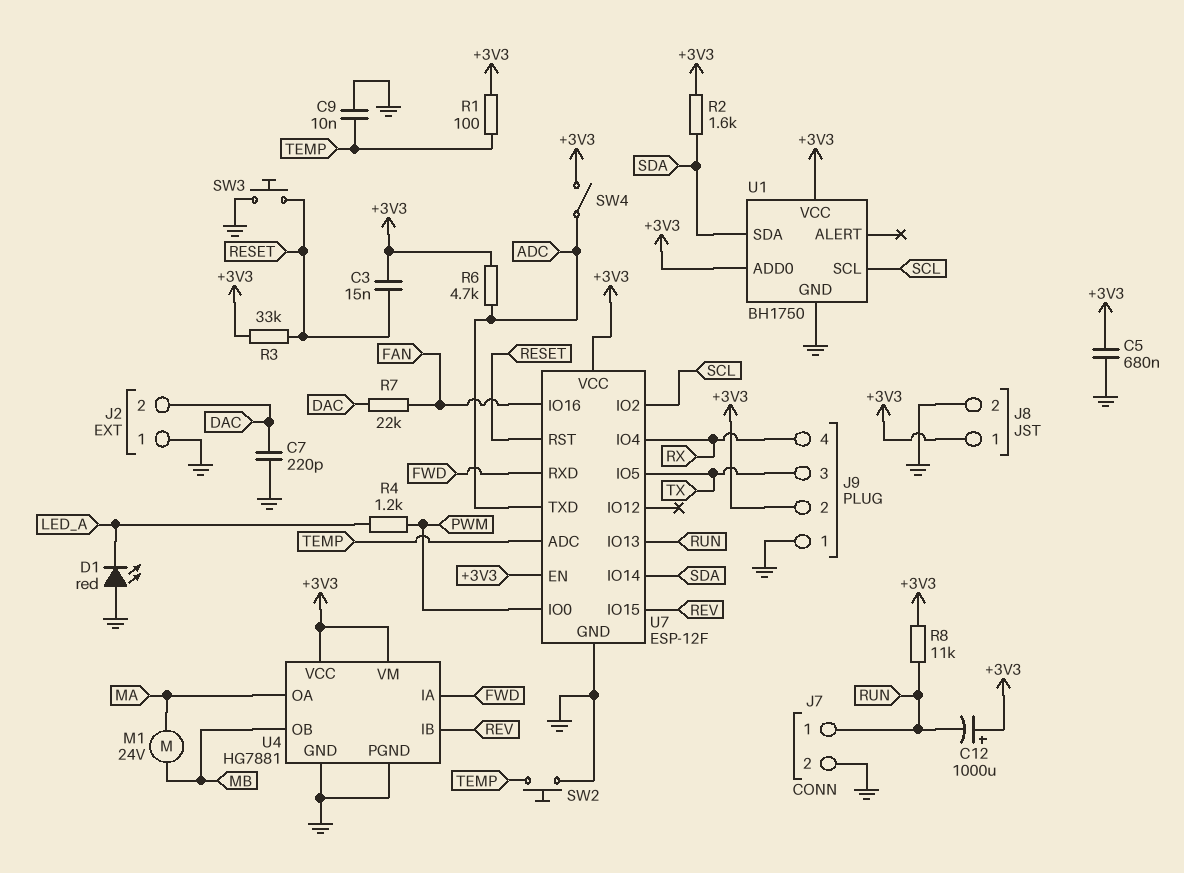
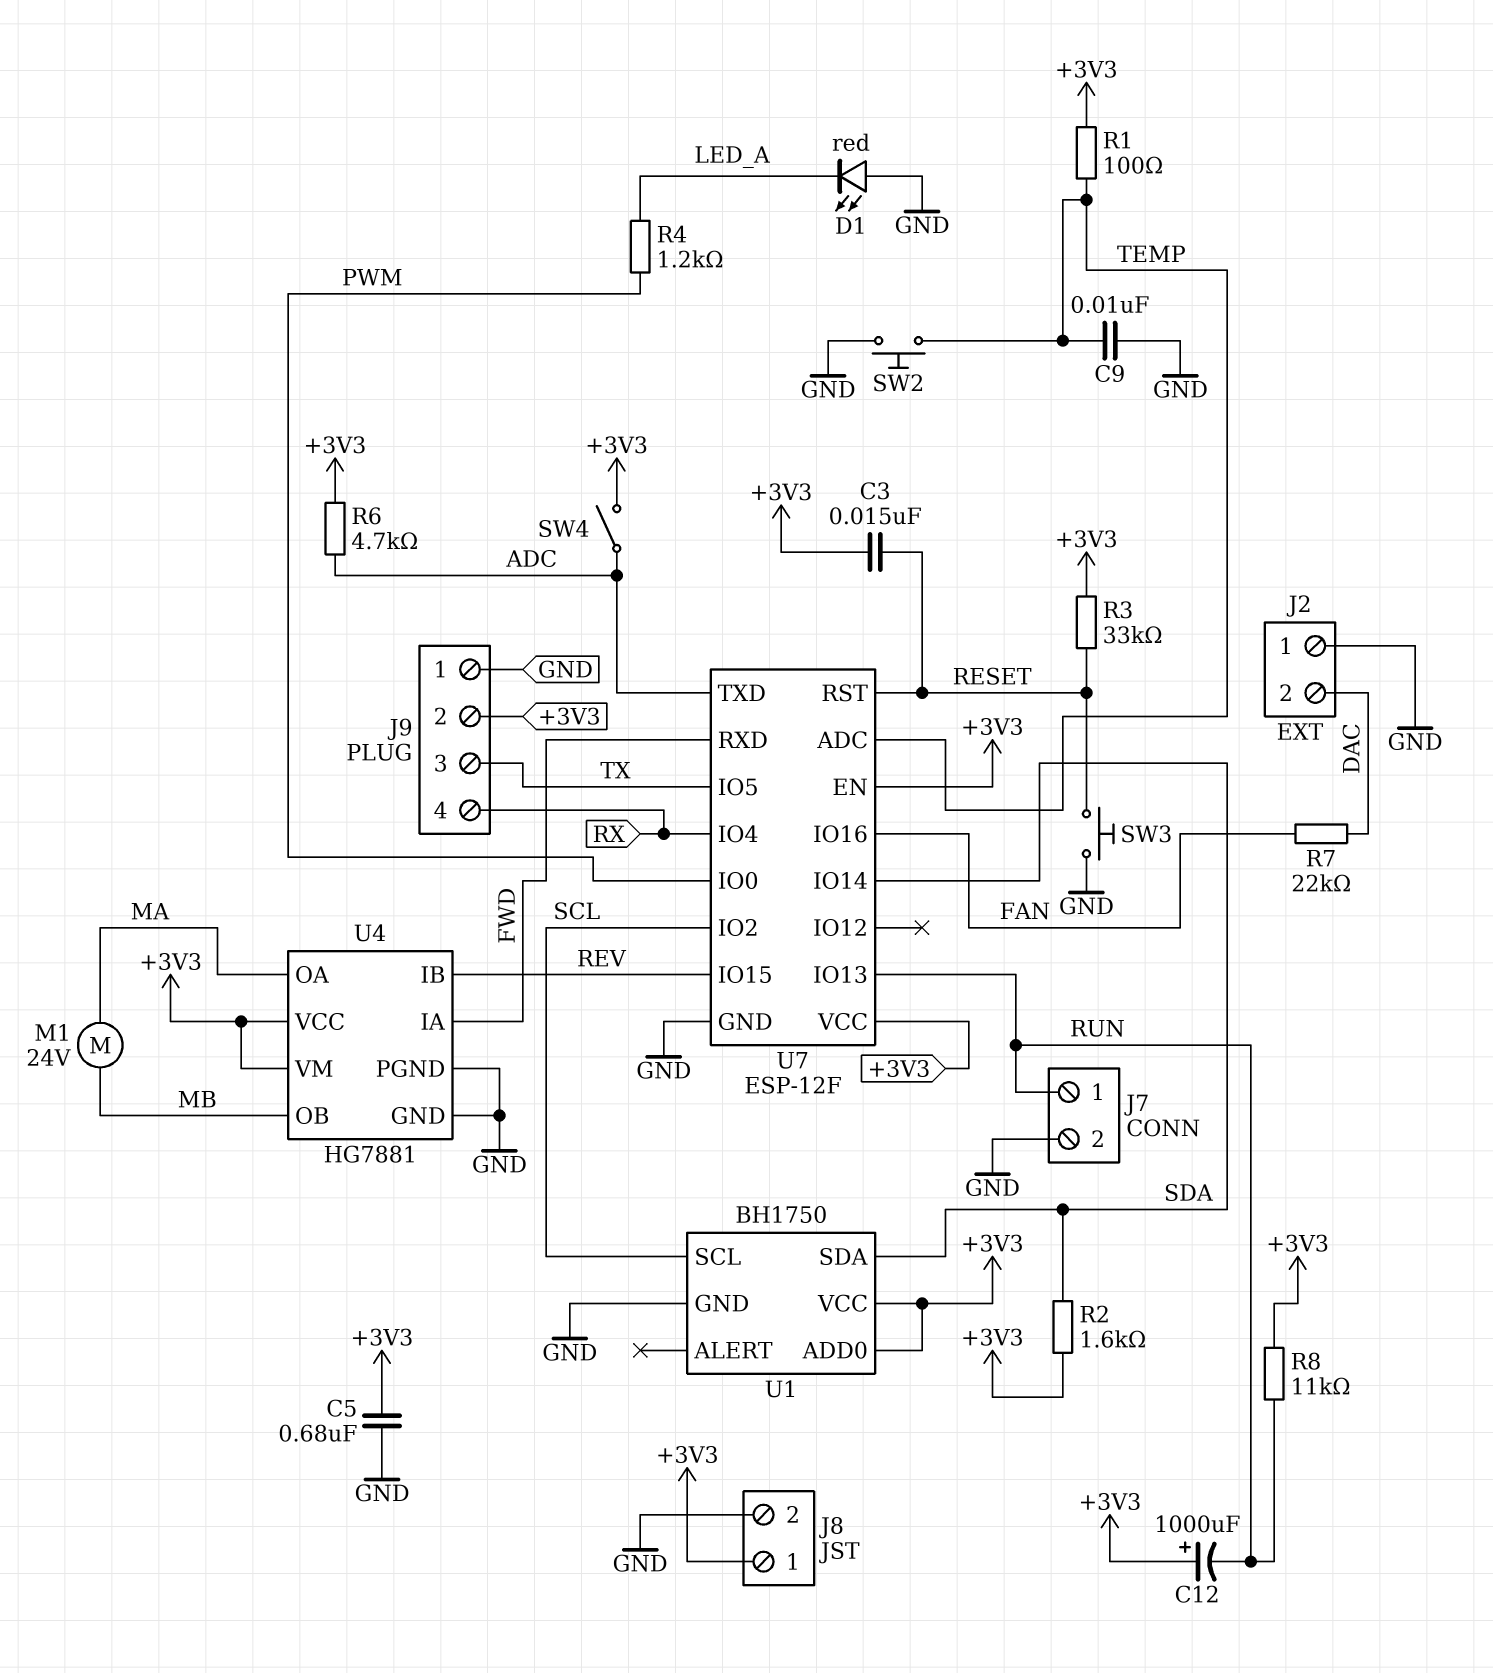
C7: 220pF (DAC, GND) -> none

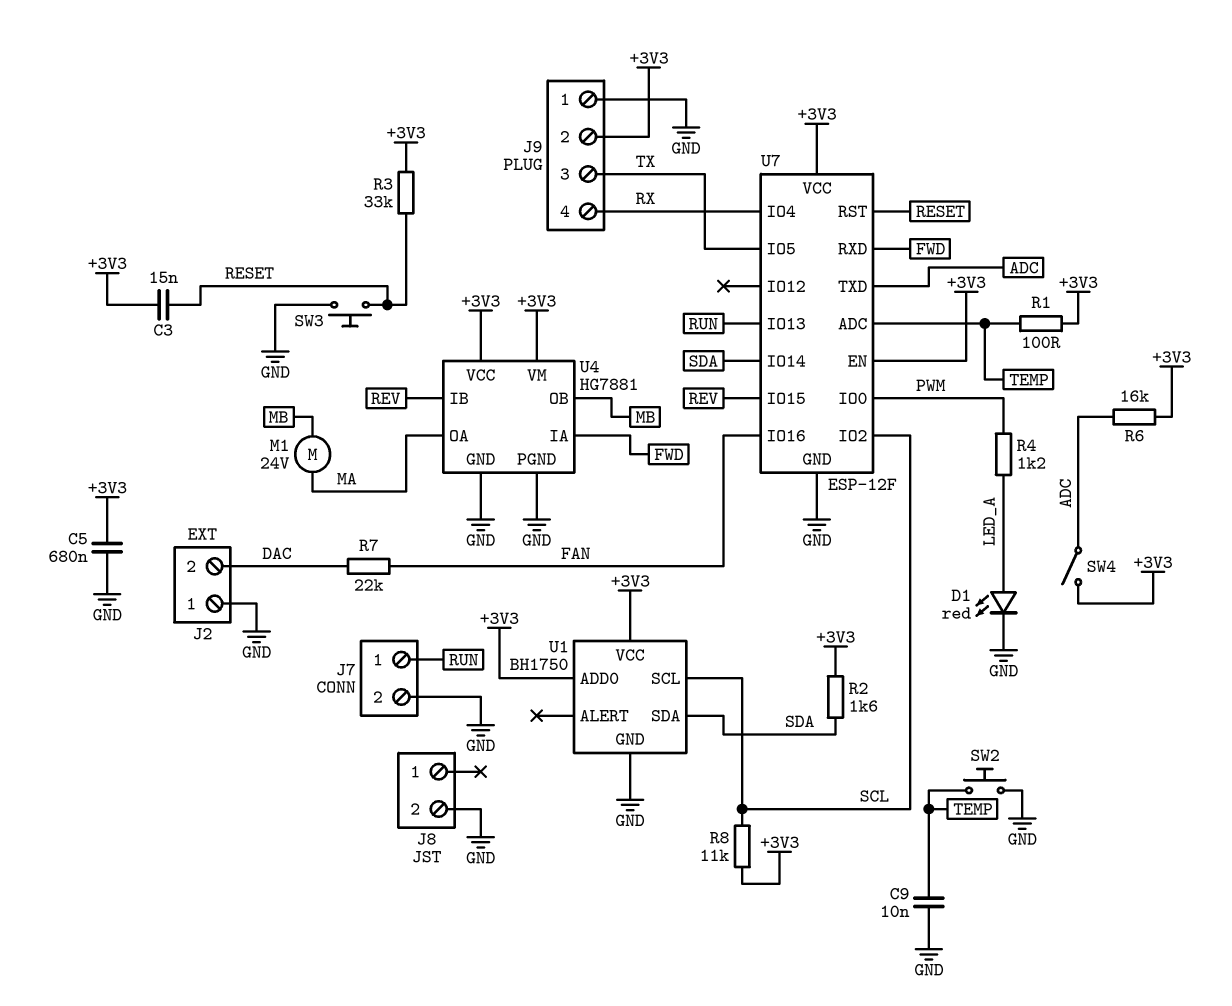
C12: 1000uF (plus +3V3, minus RUN) -> none
D1: LED red (A GND, K LED_A) -> LED red (A LED_A, K GND)
J8 pin 1: +3V3 -> none
R6: 4.7k (+3V3, ADC) -> 16k (+3V3, ADC)
R8: 11k (+3V3, RUN) -> 11k (+3V3, SCL)

